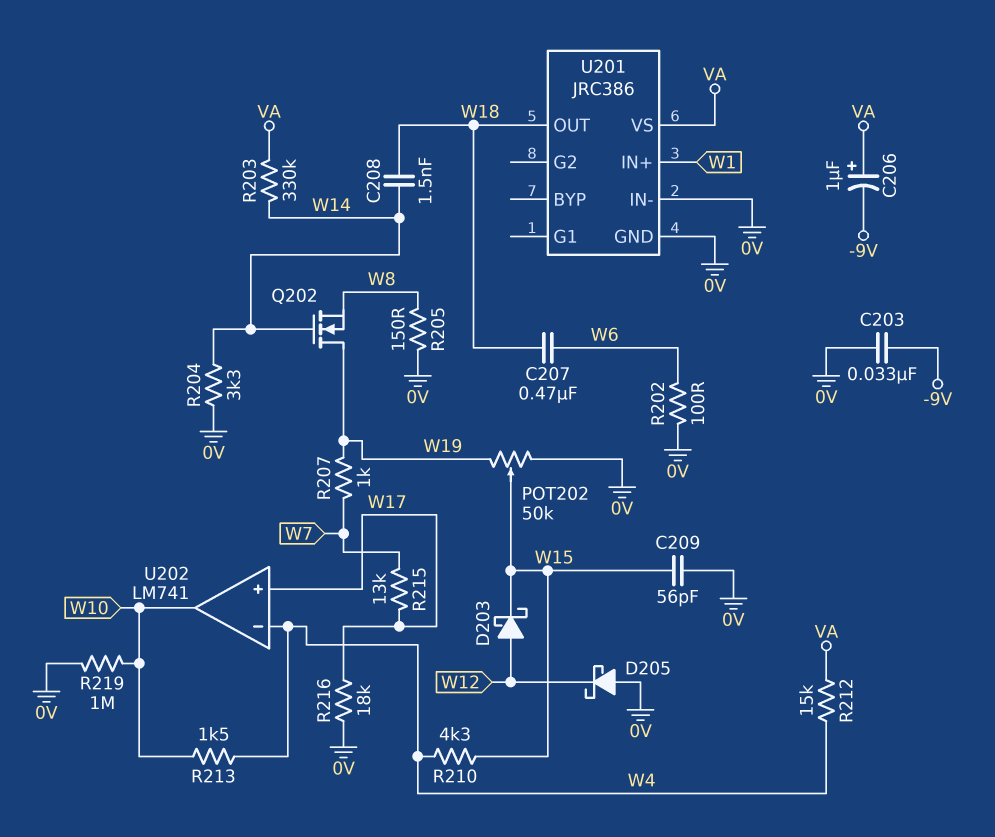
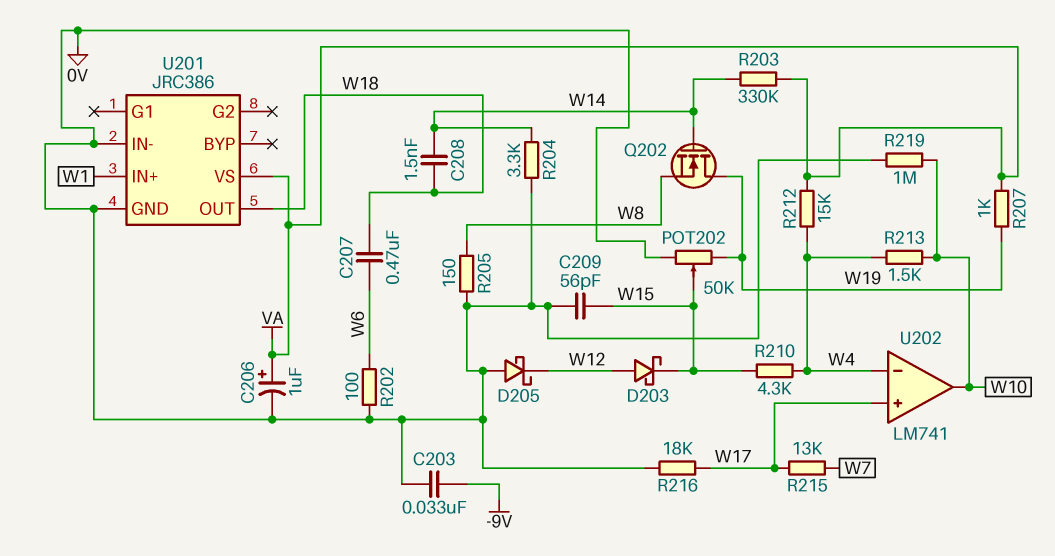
C206: 1uF (plus VA, minus -9V) -> 1uF (plus VA, minus 0V)
R207: 1k (W7, W19) -> 1k (VA, W19)

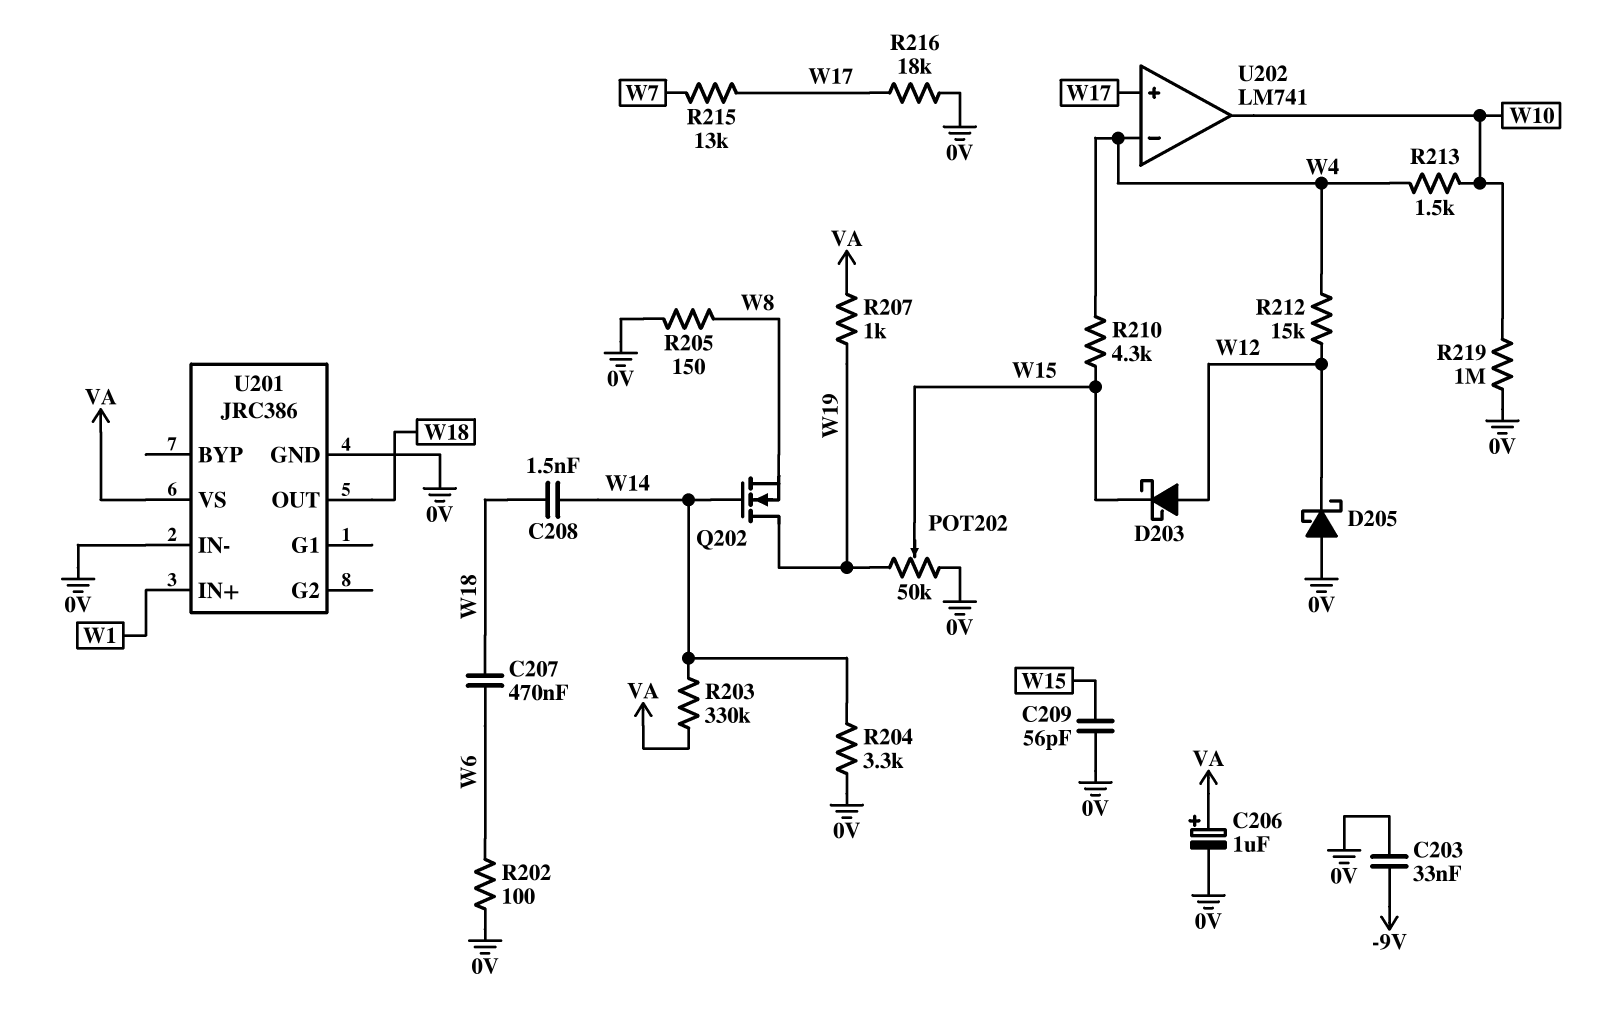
R212: 15k (VA, W4) -> 15k (W4, W12)

